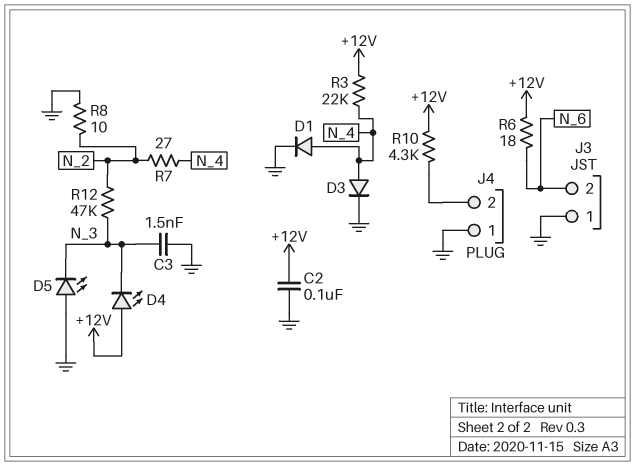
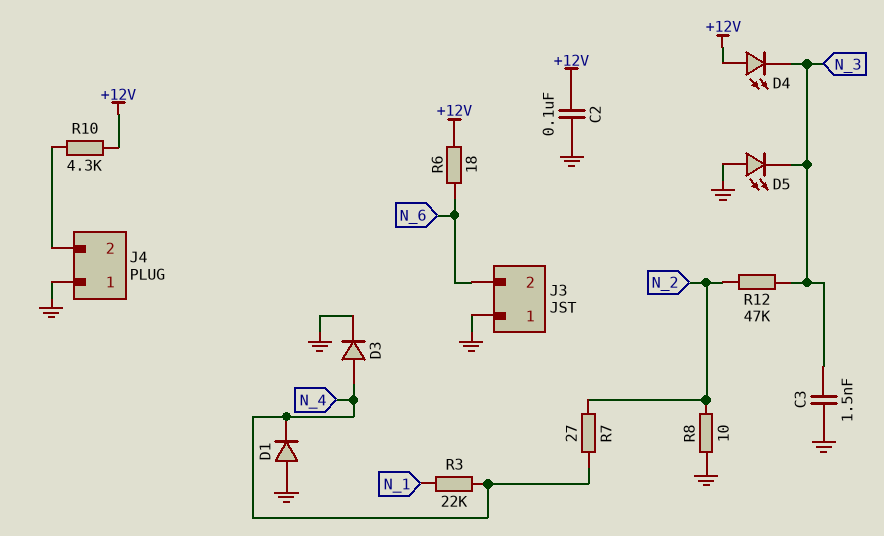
D1: diode (A N_4, K GND) -> diode (A GND, K N_4)
R3: 22k (+12V, N_4) -> 22k (N_1, N_4)

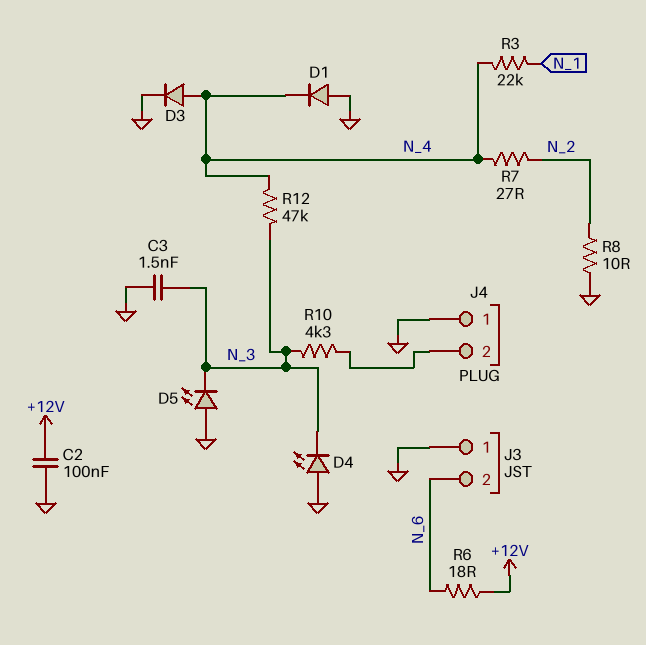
D4: LED (A +12V, K N_3) -> LED (A GND, K N_3)
R10: 4.3k (+12V, J4/2) -> 4.3k (J4/2, N_3)
R12: 47k (N_2, N_3) -> 47k (N_3, N_4)

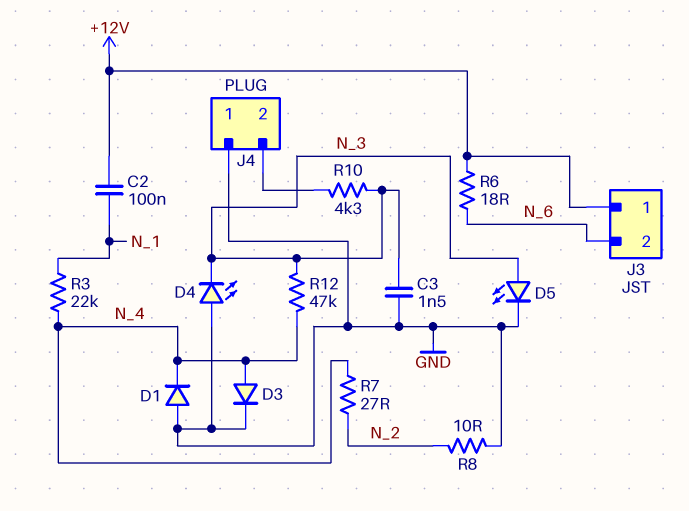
C2: 100nF (+12V, GND) -> 100nF (+12V, N_1)
D5: LED (A GND, K N_3) -> LED (A N_3, K GND)
J3 pin 1: GND -> +12V

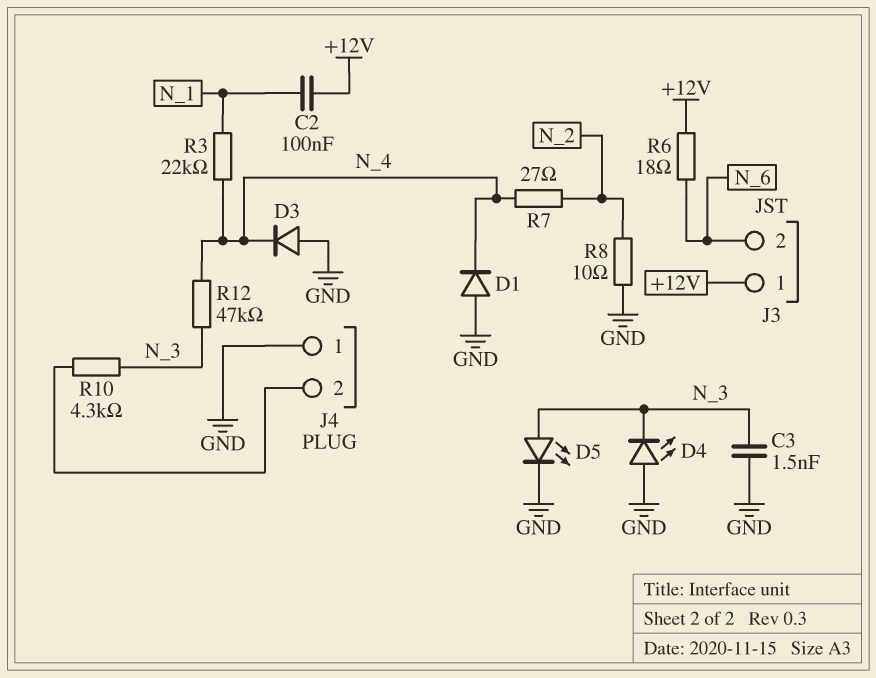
D3: diode (A N_4, K GND) -> diode (A GND, K N_4)

